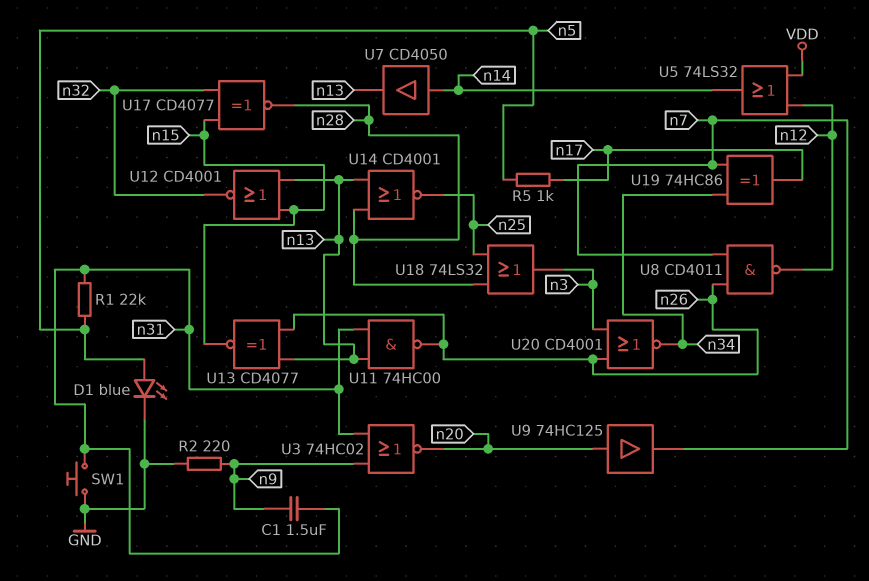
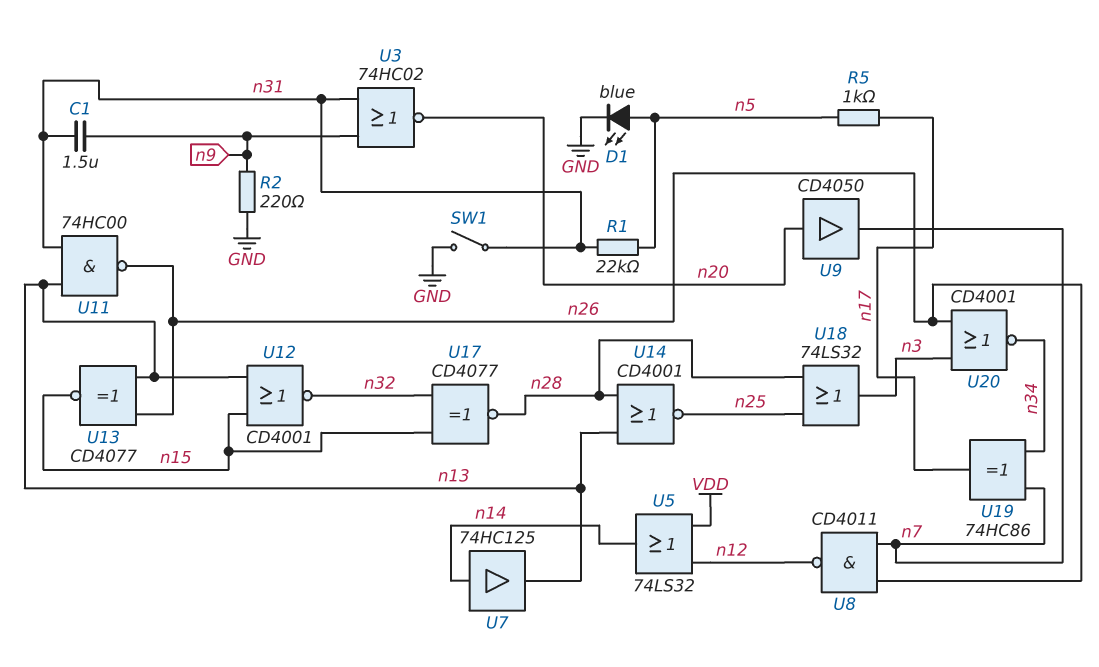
SW1: button (GND, n31) -> switch (GND, n31)
U7: buffer CD4050 (in n14, out n13) -> buffer 74HC125 (in n14, out n13)
U9: buffer 74HC125 (in n20, out n7) -> buffer CD4050 (in n20, out n7)

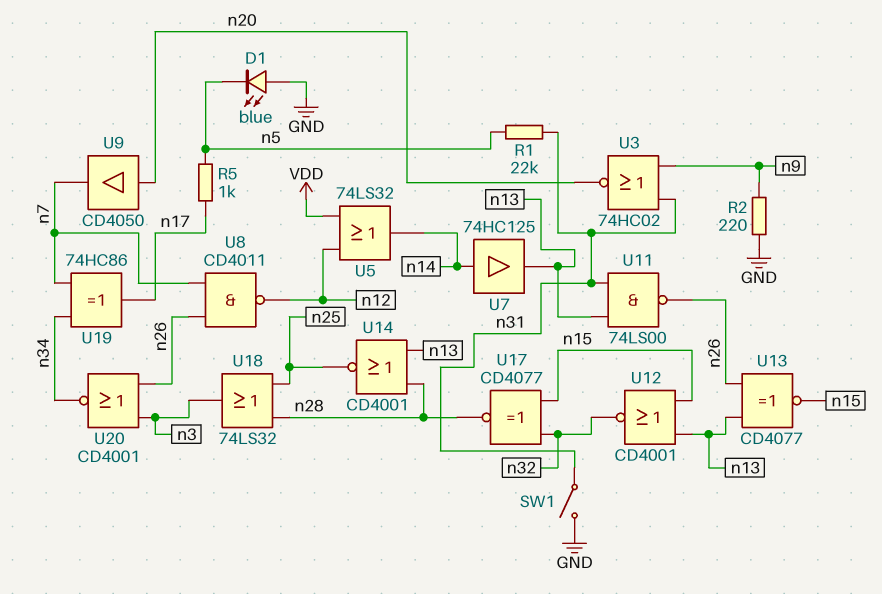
C1: 1.5uF (n9, n31) -> none
D1: LED blue (A n5, K GND) -> LED blue (A GND, K n5)
U11: NAND 74HC00 (in n13, in n31, out n26) -> NAND 74LS00 (in n13, in n31, out n26)

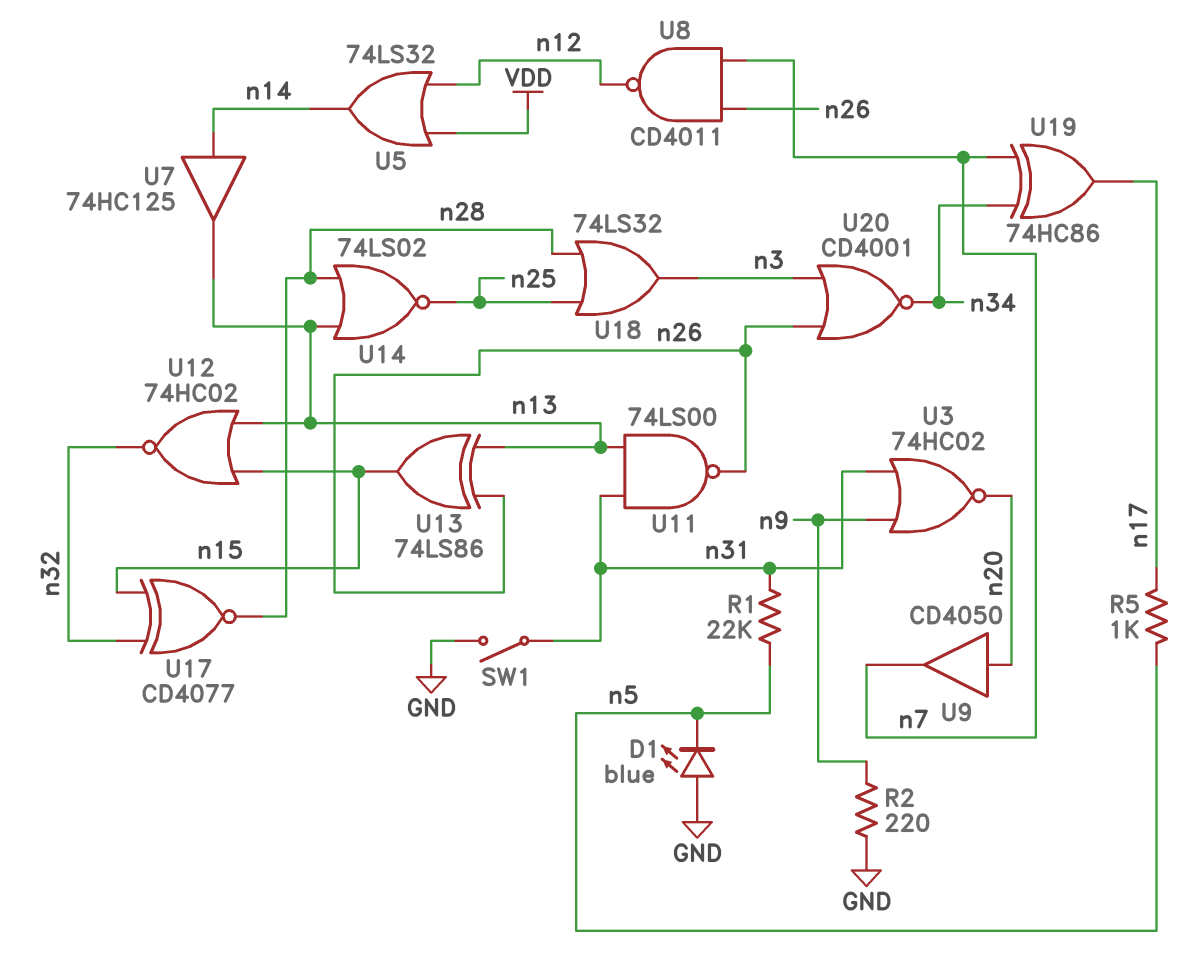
U12: NOR CD4001 (in n13, in n15, out n32) -> NOR 74HC02 (in n13, in n15, out n32)
U13: XNOR CD4077 (in n13, in n26, out n15) -> XOR 74LS86 (in n13, in n26, out n15)
U14: NOR CD4001 (in n13, in n28, out n25) -> NOR 74LS02 (in n13, in n28, out n25)

